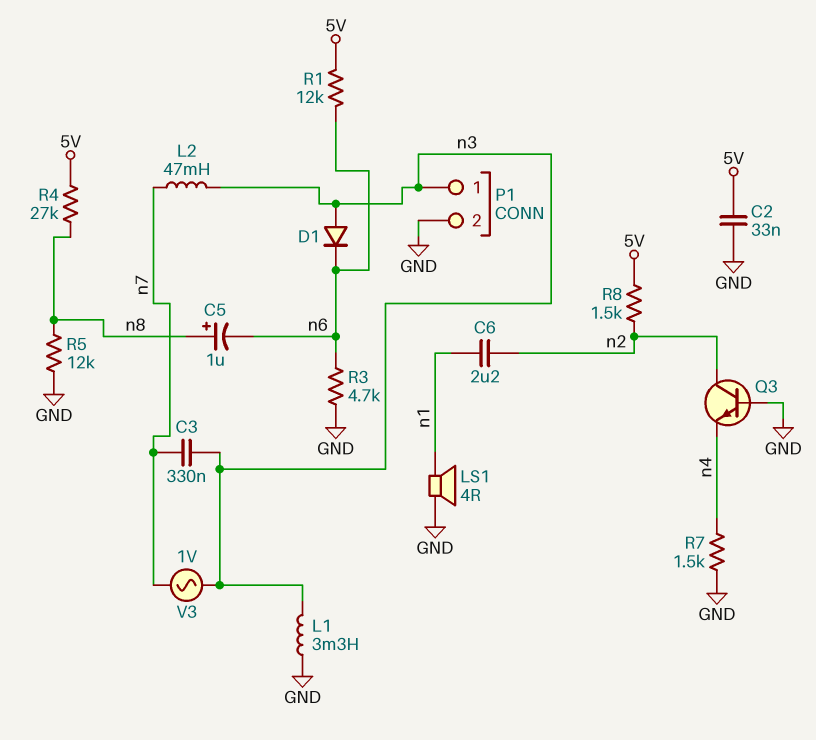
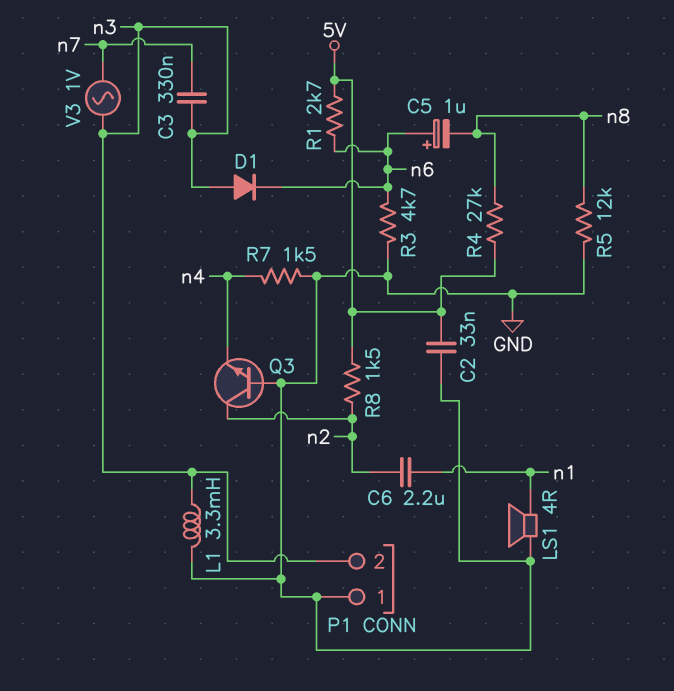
C5: 1uF (plus n8, minus n6) -> 1uF (plus n6, minus n8)
L2: 47mH (n3, n7) -> none
P1 pin 1: n3 -> GND
P1 pin 2: GND -> n3
R1: 12k (5V, n6) -> 2.7k (5V, n6)

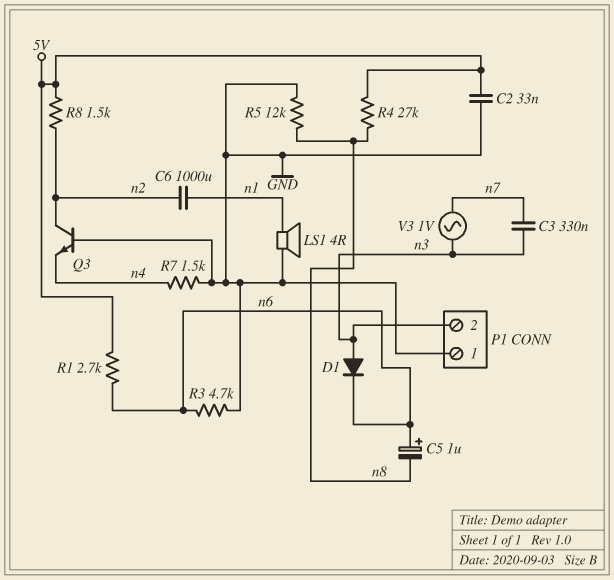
C6: 2.2uF (n1, n2) -> 1000uF (n1, n2)
L1: 3.3mH (GND, n3) -> none

